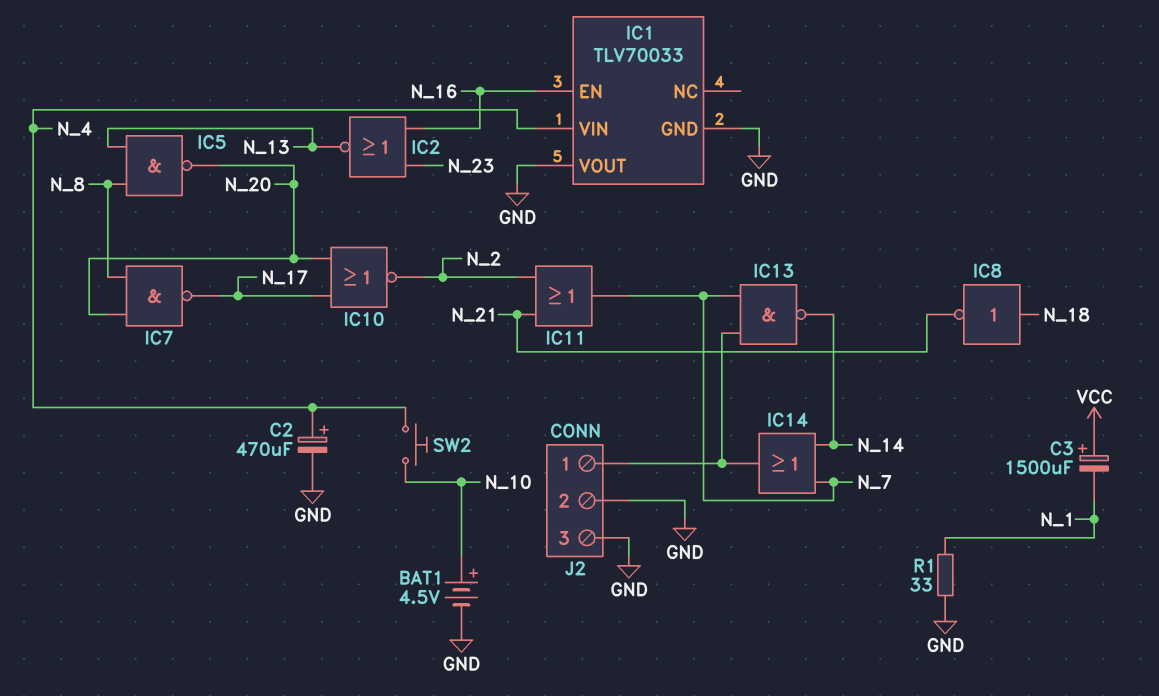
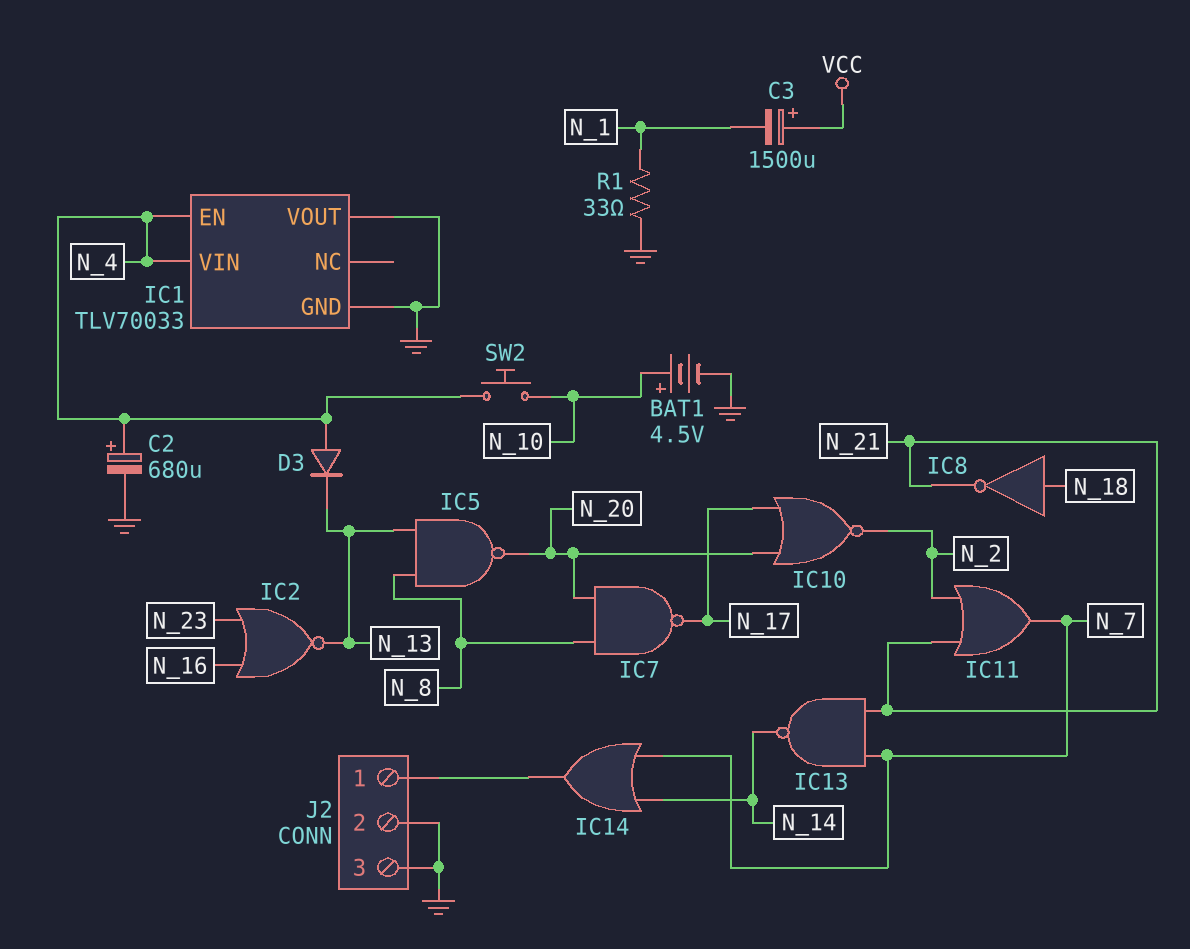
C2: 470uF (plus N_4, minus GND) -> 680uF (plus N_4, minus GND)
D3: none -> diode (A N_4, K N_13)
IC1 pin EN: N_16 -> N_4
IC13: NAND (in J2/1, in N_7, out N_14) -> NAND (in N_7, in N_21, out N_14)

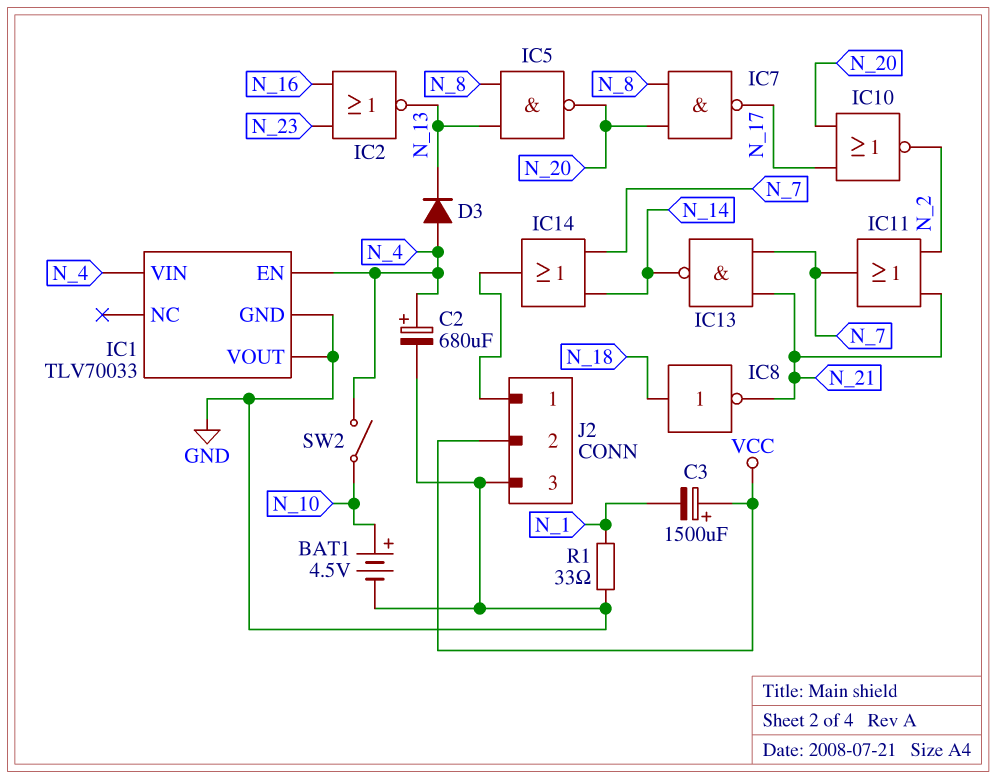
J2 pin 2: GND -> VCC
SW2: button (N_4, N_10) -> switch (N_4, N_10)

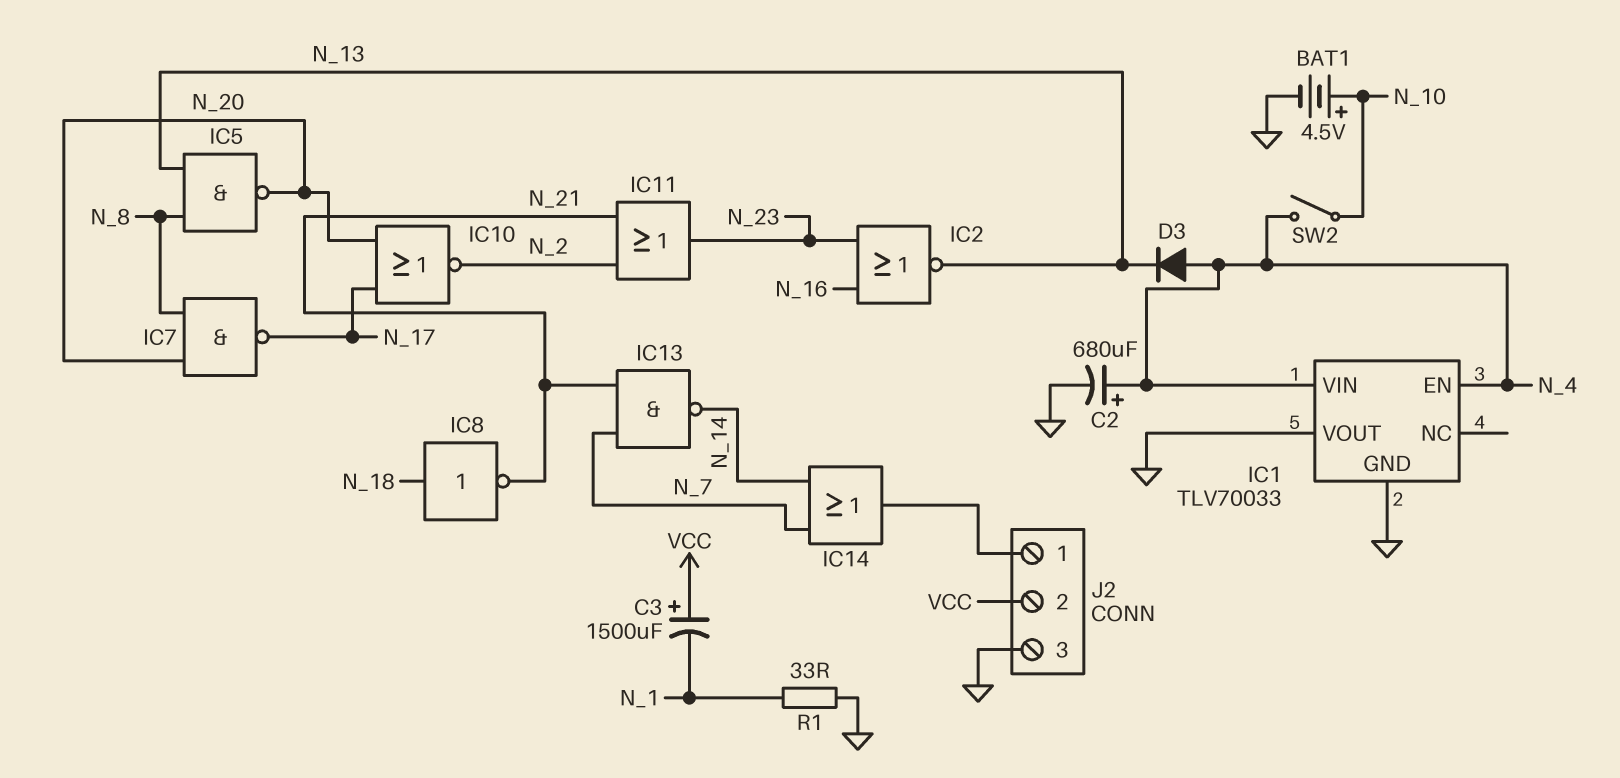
IC11: OR (in N_2, in N_21, out N_7) -> OR (in N_2, in N_21, out N_23)

